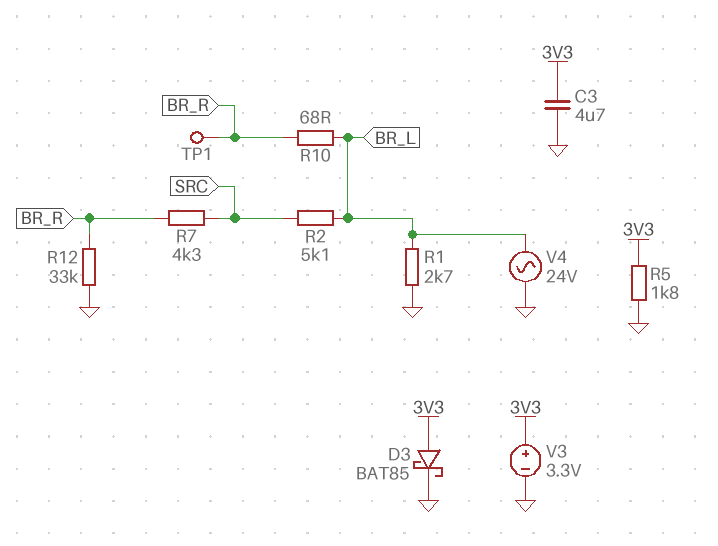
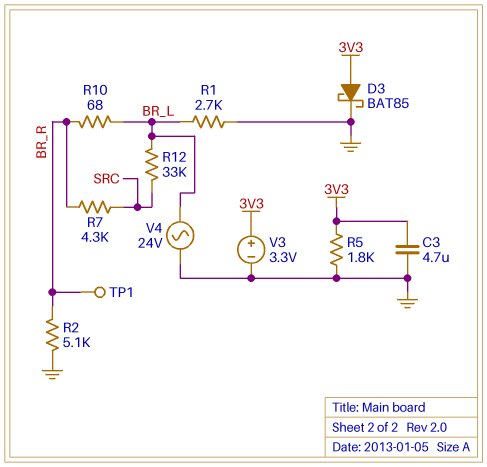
R2: 5.1k (BR_L, SRC) -> 5.1k (BR_R, GND)
R12: 33k (BR_R, GND) -> 33k (BR_L, SRC)

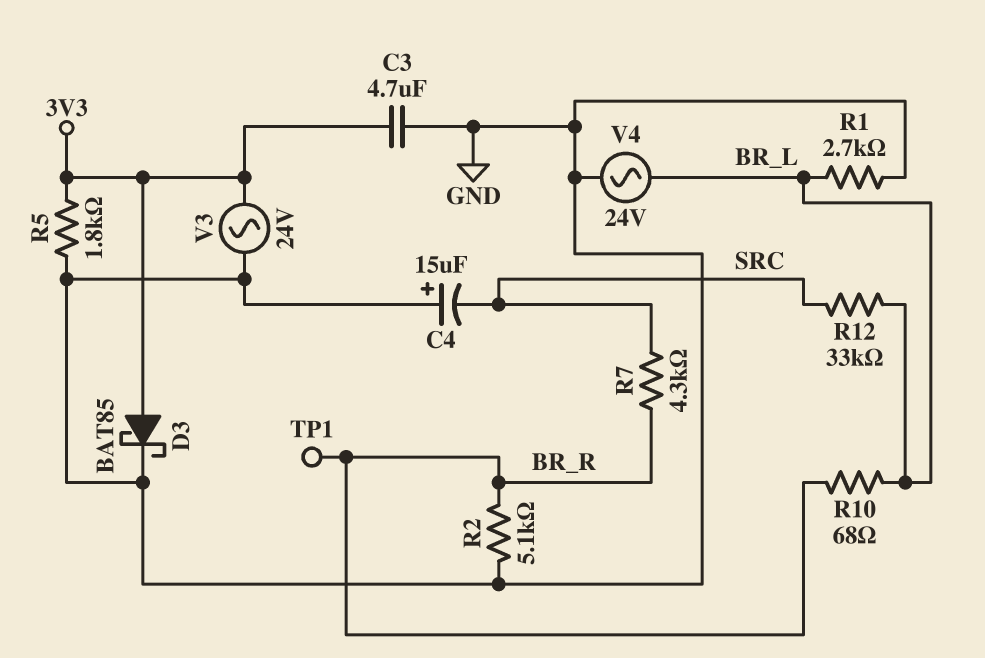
C4: none -> 15uF (plus GND, minus SRC)
V3: 3.3V (plus 3V3, minus GND) -> AC 24V (3V3, GND)

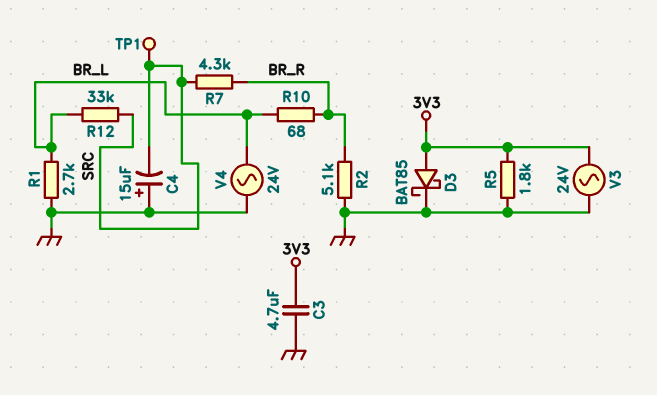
TP1: test point (BR_R) -> test point (SRC)

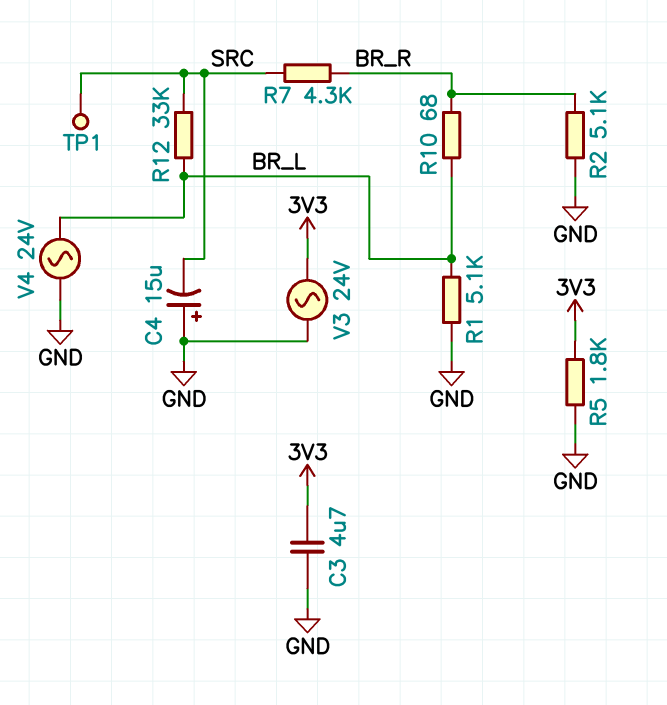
D3: schottky BAT85 (A 3V3, K GND) -> none
R1: 2.7k (BR_L, GND) -> 5.1k (BR_L, GND)

